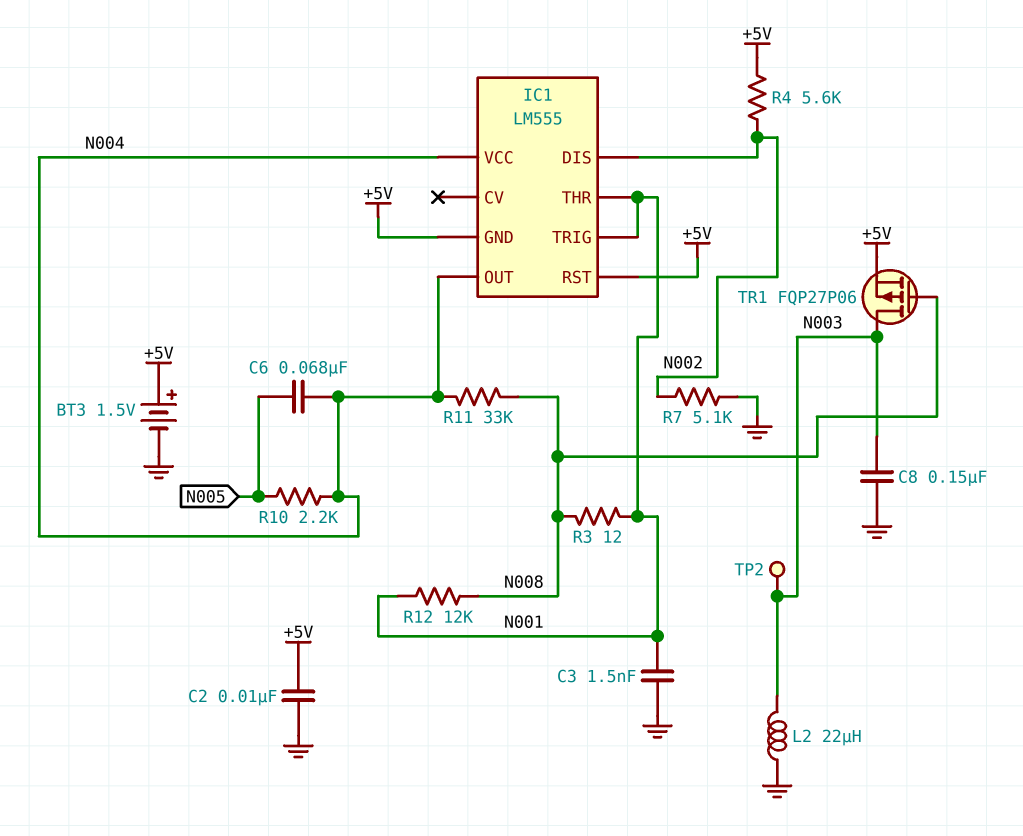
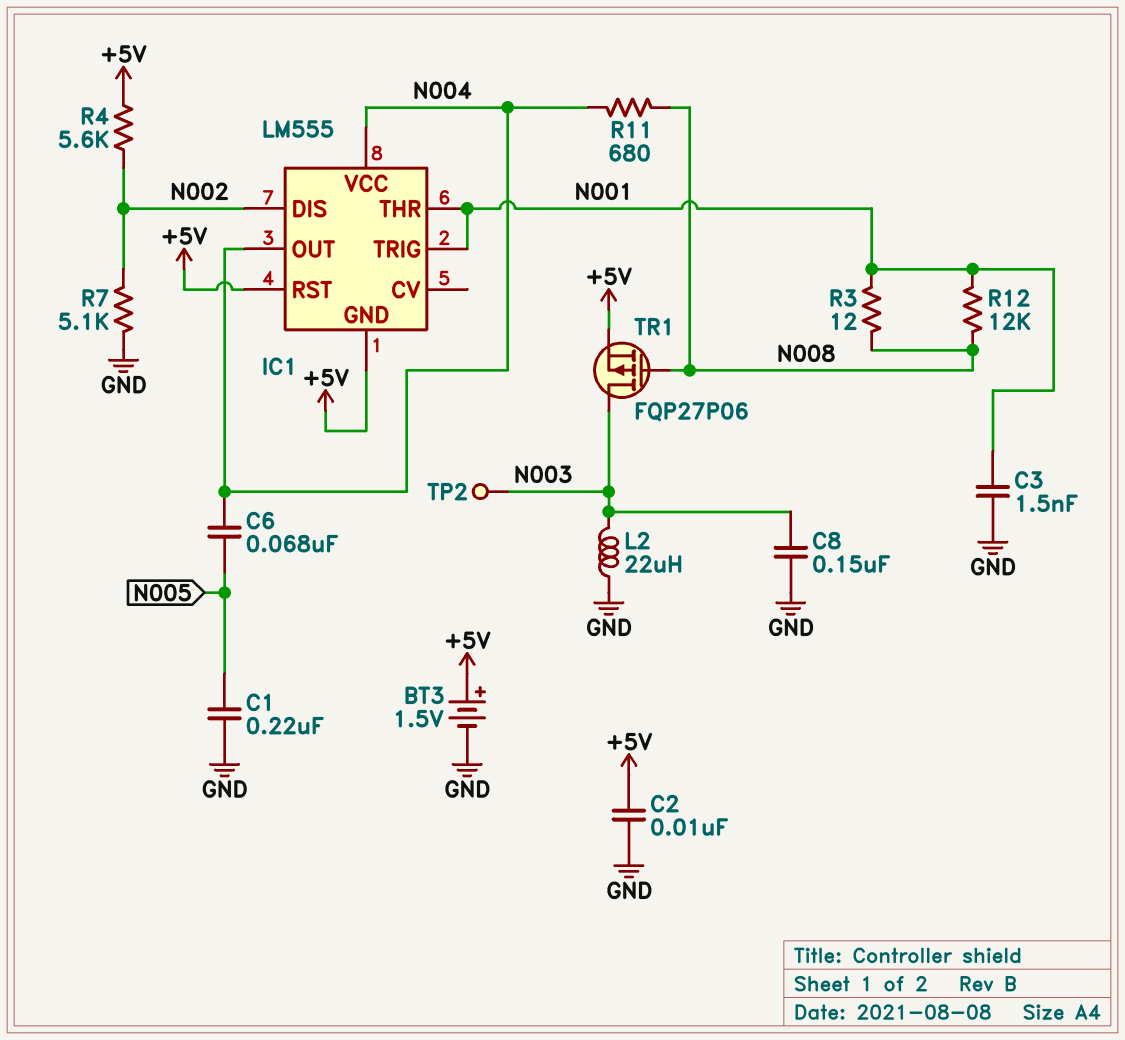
C1: none -> 220nF (GND, N005)
R10: 2.2k (N004, N005) -> none
R11: 33k (N004, N008) -> 680 (N004, N008)

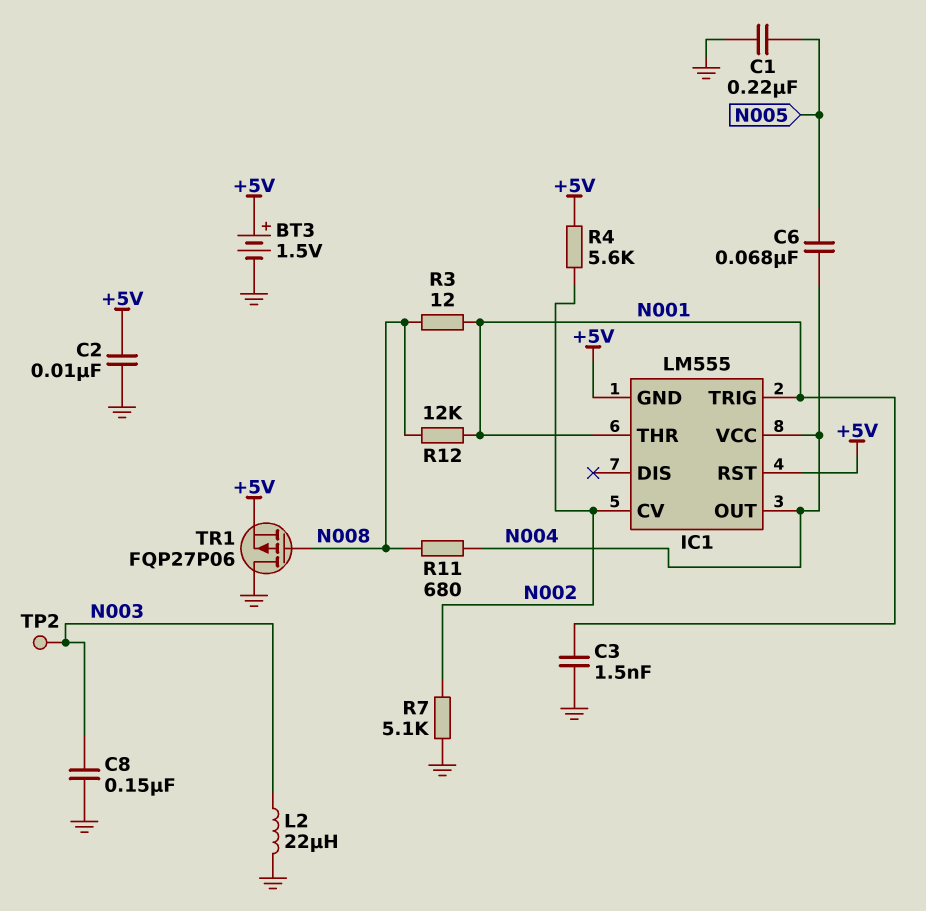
IC1 pin CV: none -> N002
IC1 pin DIS: N002 -> none
TR1: PMOS FQP27P06 (G N008, D N003, S +5V) -> PMOS FQP27P06 (G N008, D GND, S +5V)

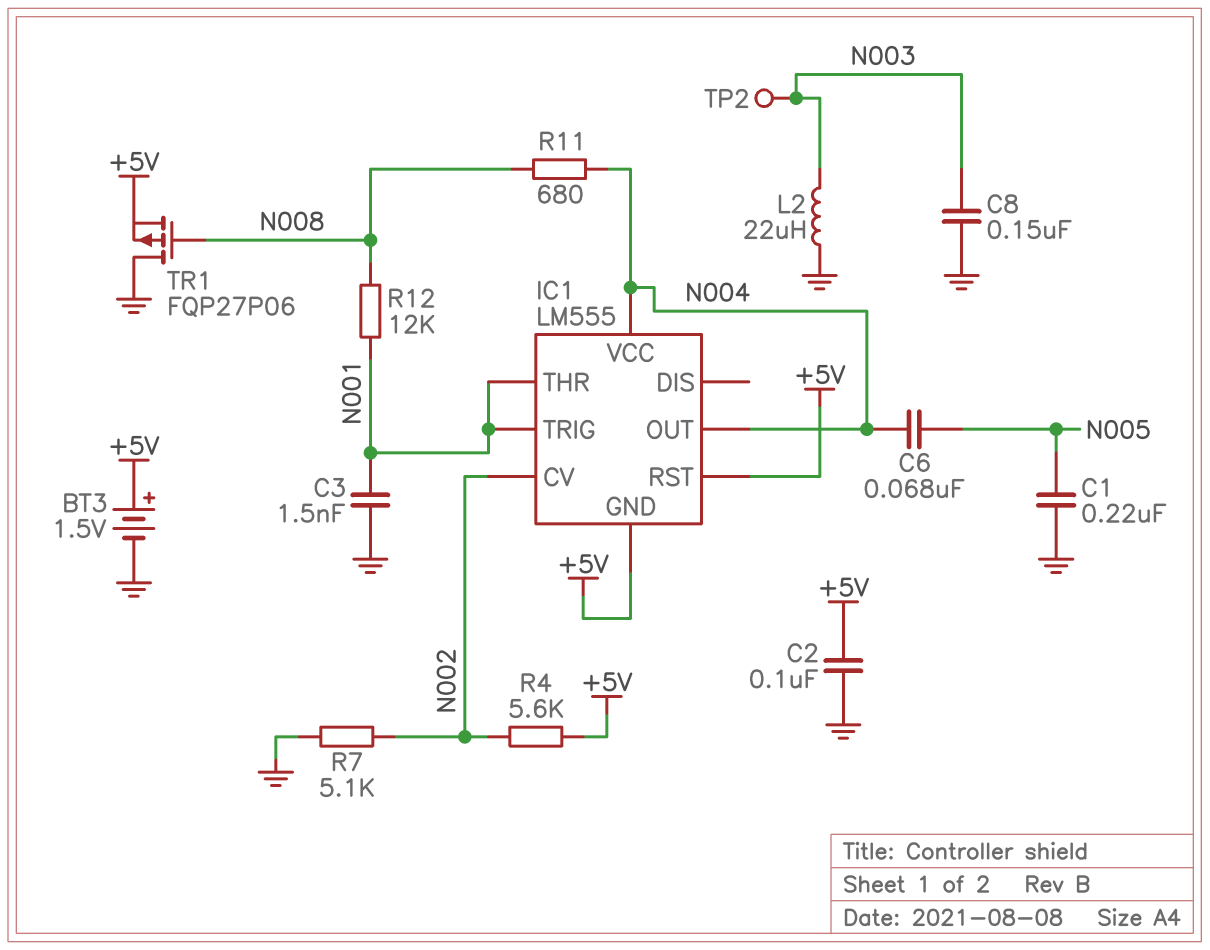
C2: 10nF (+5V, GND) -> 100nF (+5V, GND)
R3: 12 (N001, N008) -> none

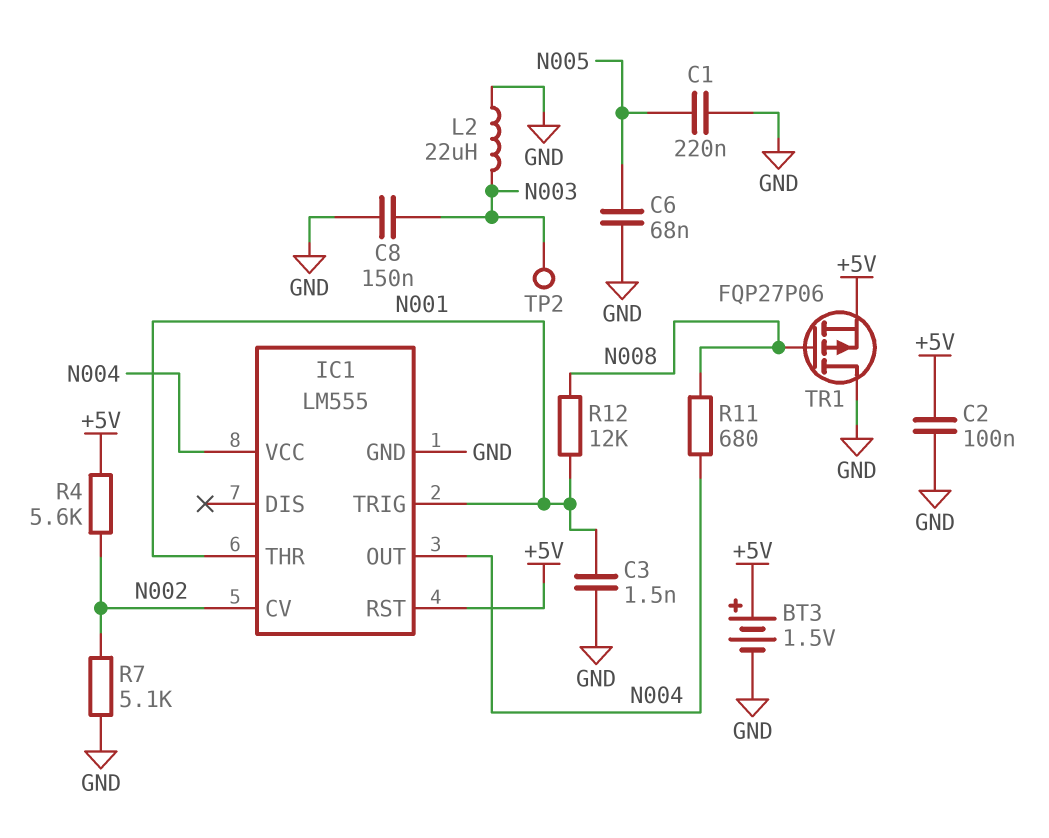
C6: 68nF (N004, N005) -> 68nF (GND, N005)
IC1 pin GND: +5V -> GND

